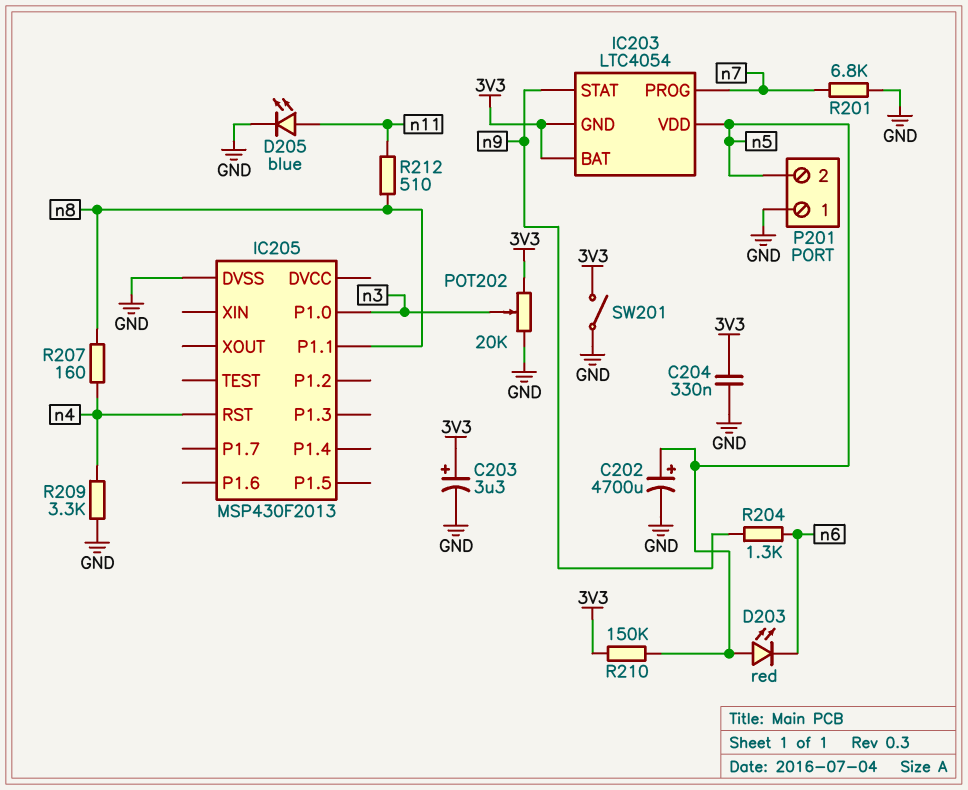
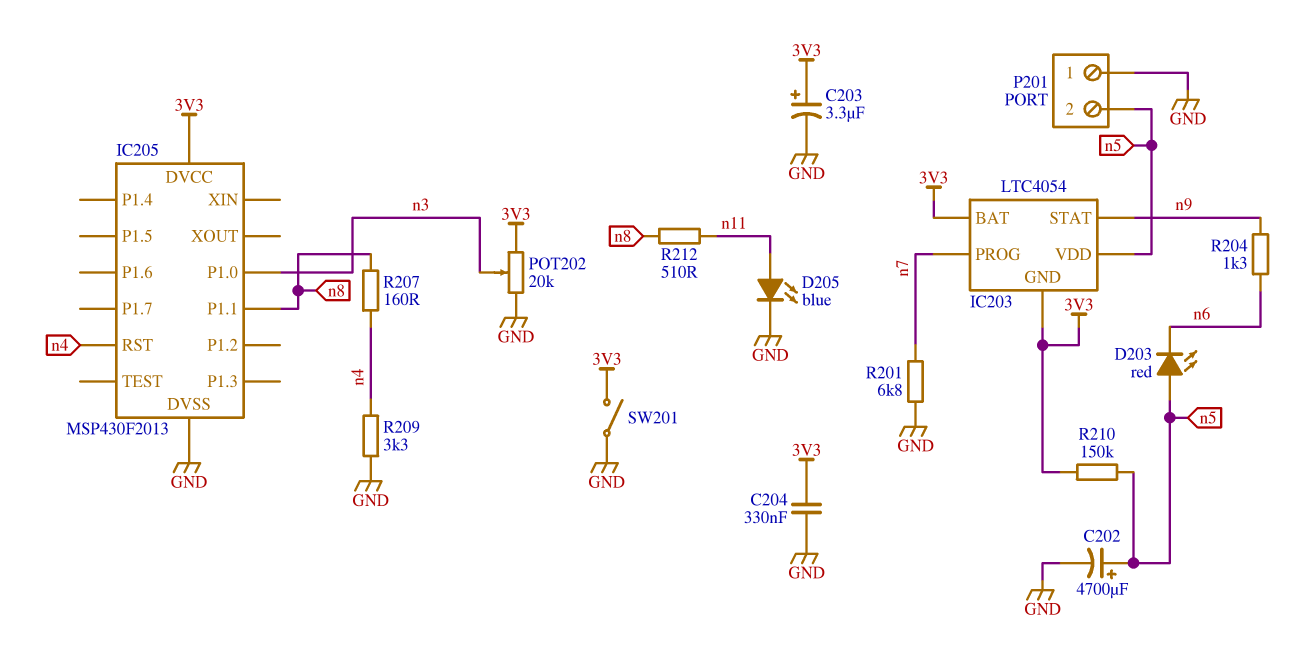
IC205 pin DVCC: none -> 3V3

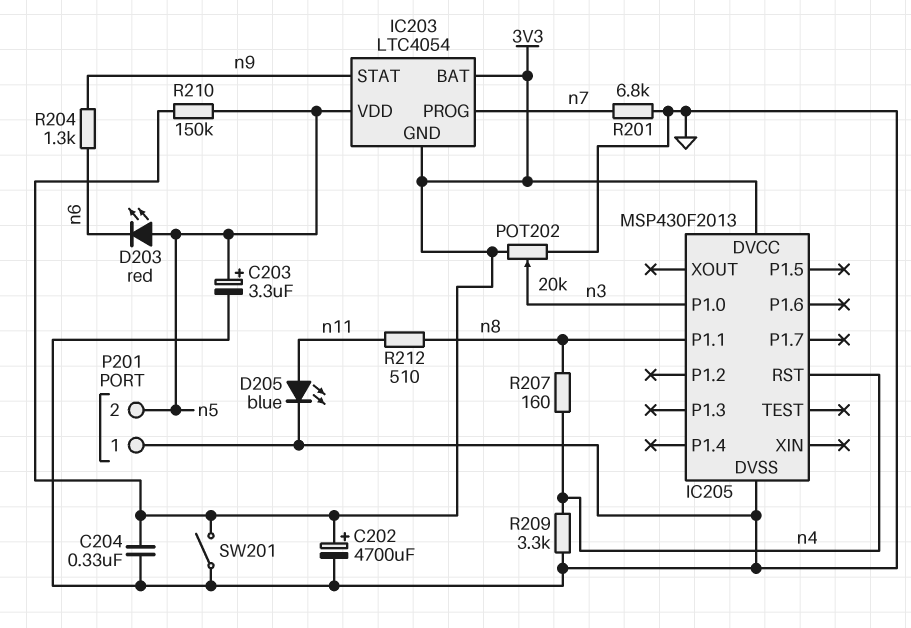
C202: 4700uF (plus n5, minus GND) -> 4700uF (plus 3V3, minus GND)
C203: 3.3uF (plus 3V3, minus GND) -> 3.3uF (plus n5, minus GND)

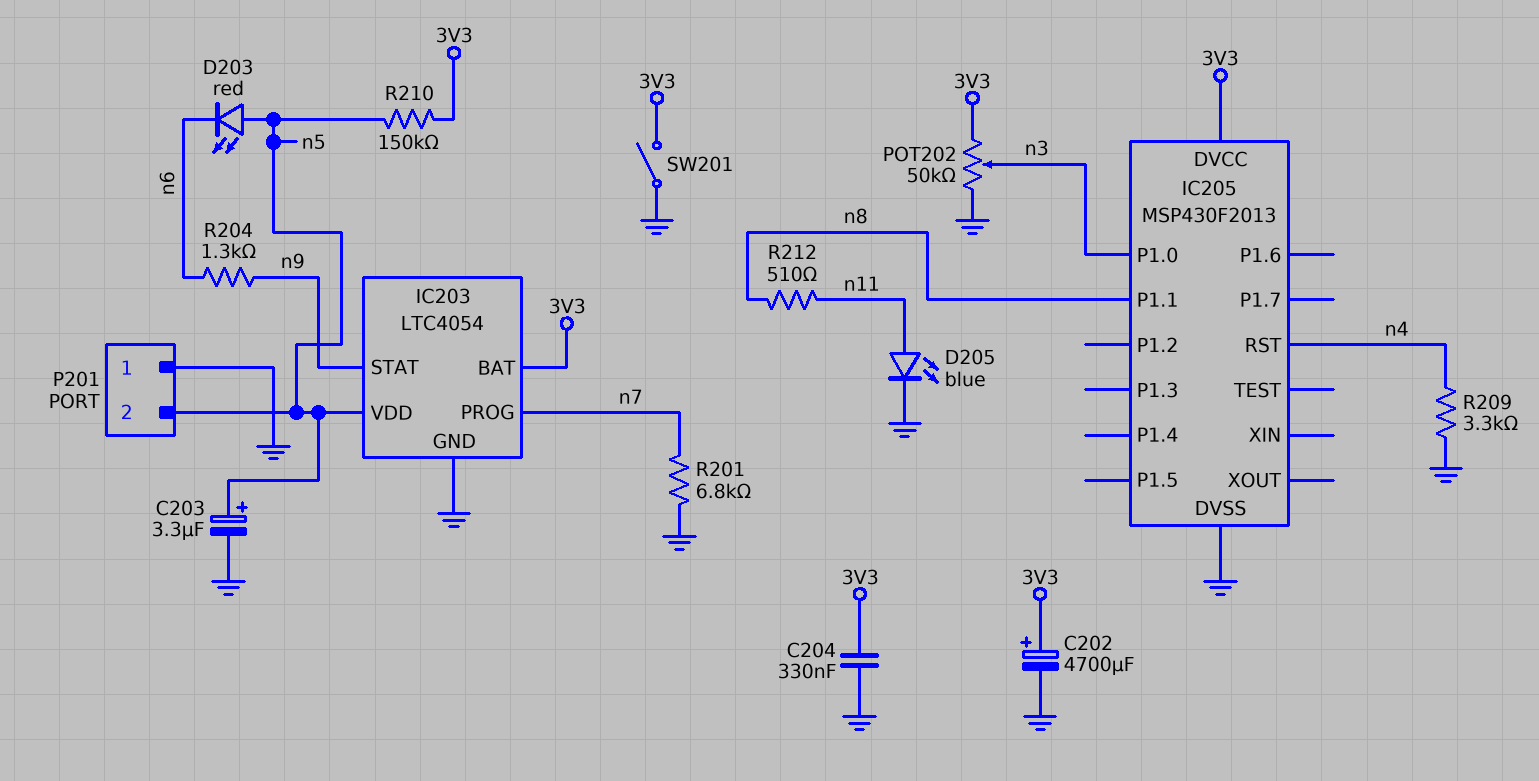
IC203 pin GND: 3V3 -> GND
POT202: 20k (3V3, GND, wiper n3) -> 50k (3V3, GND, wiper n3)
R207: 160 (n4, n8) -> none

